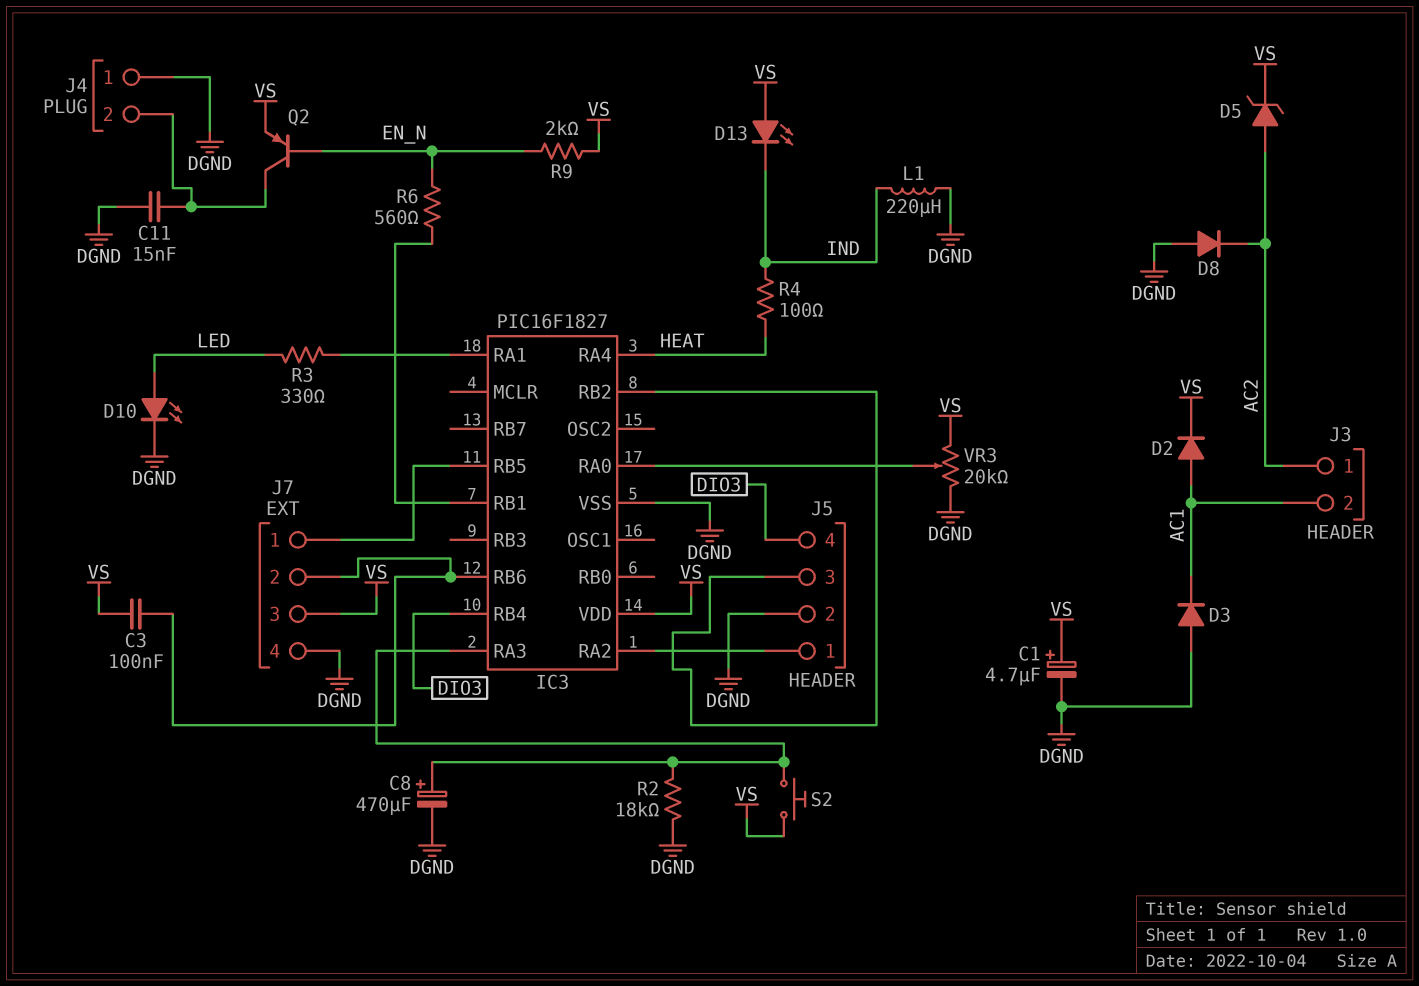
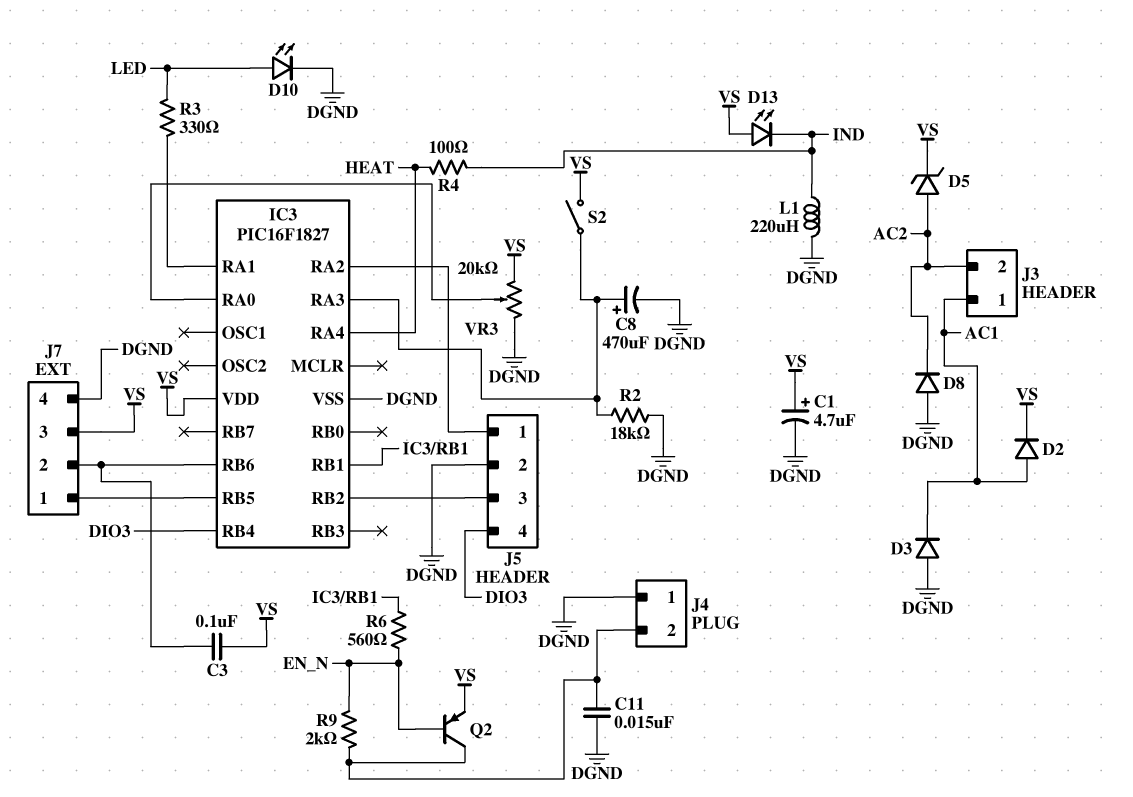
J3 pin 1: AC2 -> AC1
J3 pin 2: AC1 -> AC2
R9: 2k (EN_N, VS) -> 2k (EN_N, J4/2)
S2: button (IC3/RA3, VS) -> switch (IC3/RA3, VS)

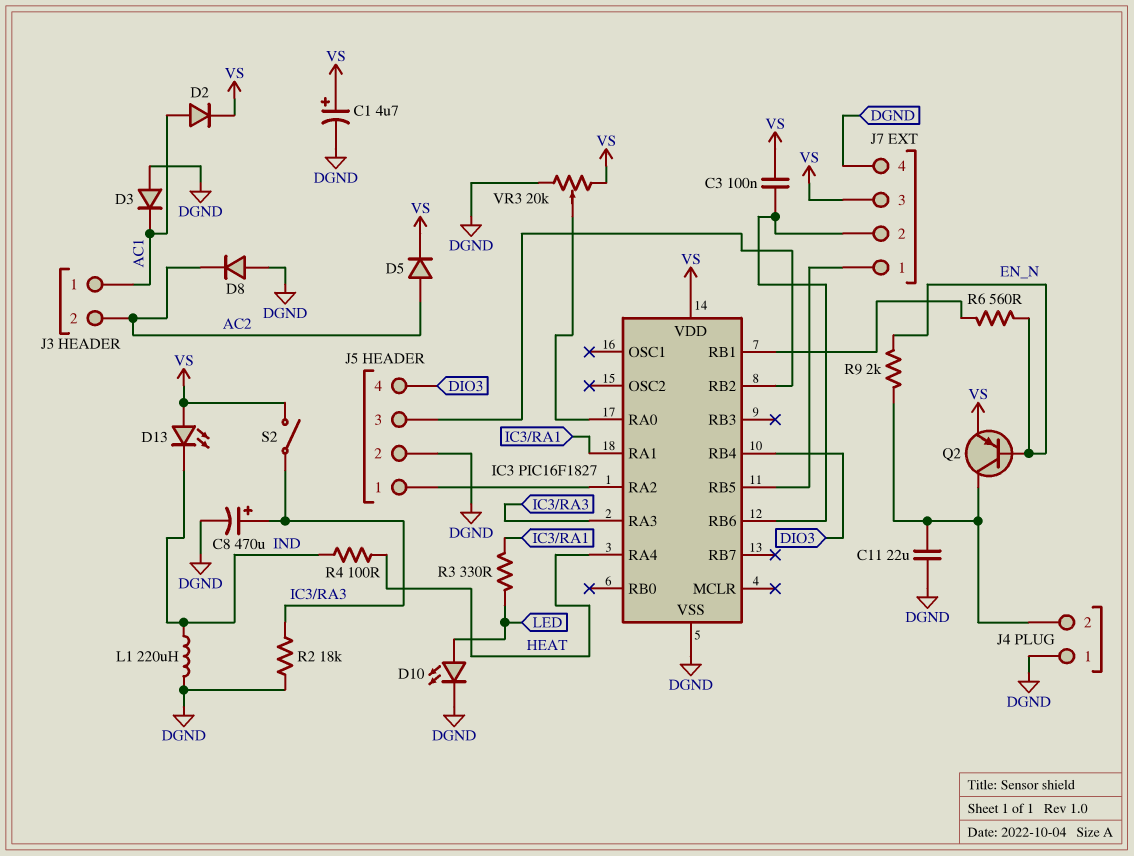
C11: 15nF (DGND, J4/2) -> 22uF (DGND, J4/2)
D5: zener (A AC2, K VS) -> diode (A AC2, K VS)

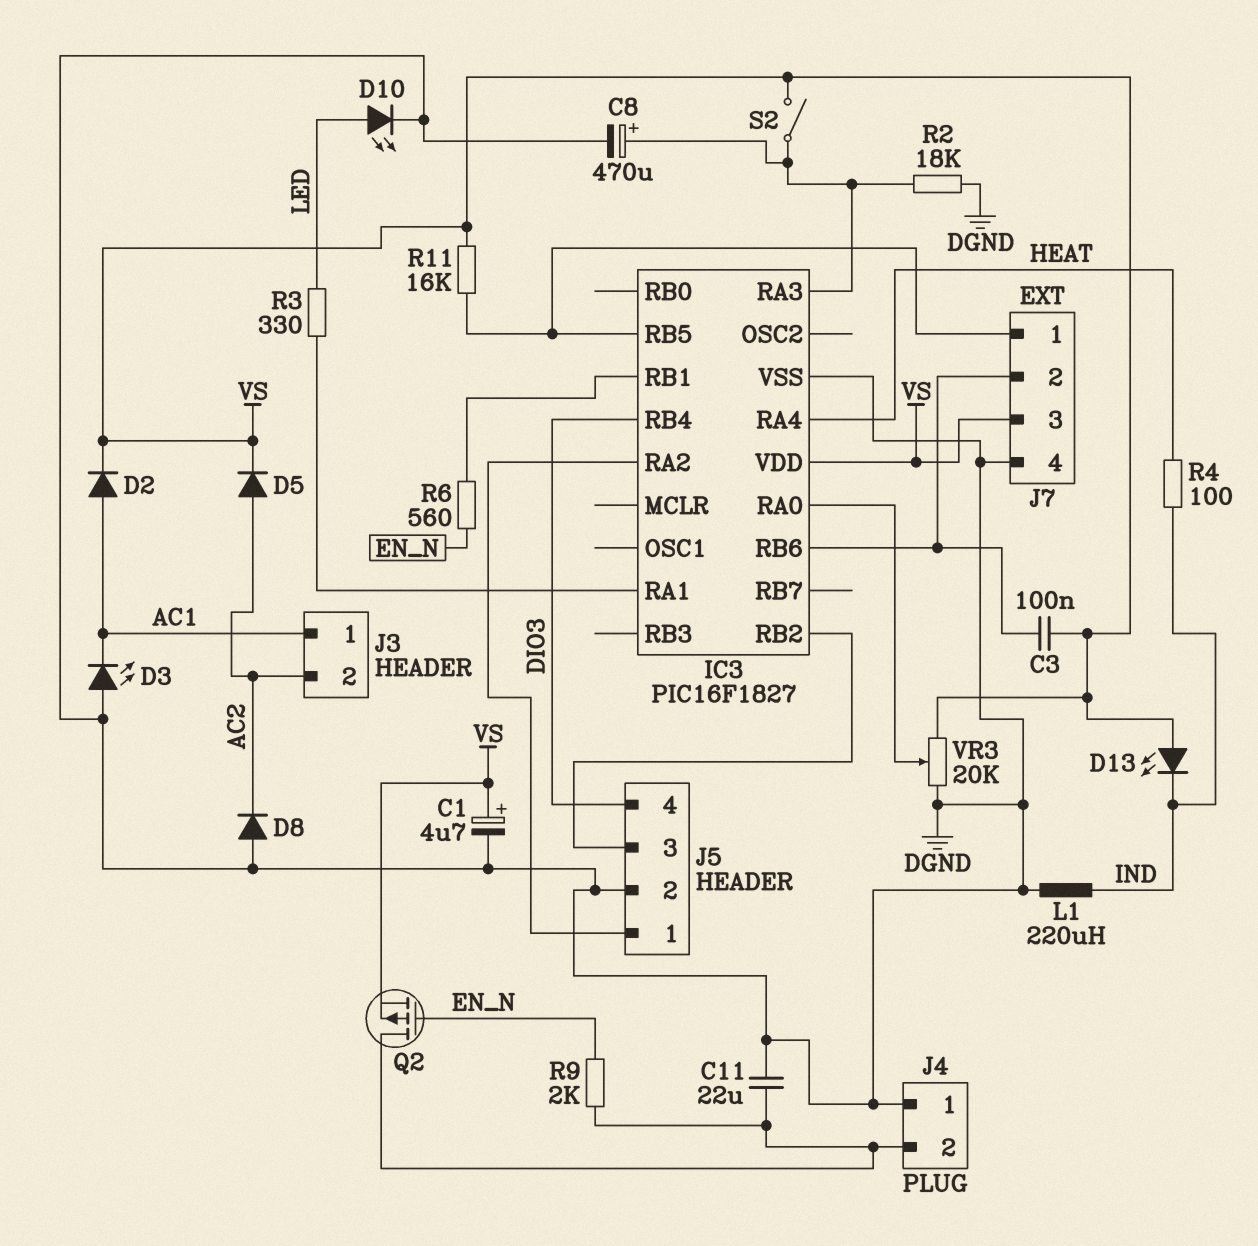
D3: diode (A DGND, K AC1) -> LED (A DGND, K AC1)
Q2: PNP (B EN_N, C J4/2, E VS) -> PMOS (G EN_N, D J4/2, S VS)
R11: none -> 16k (IC3/RB5, VS)

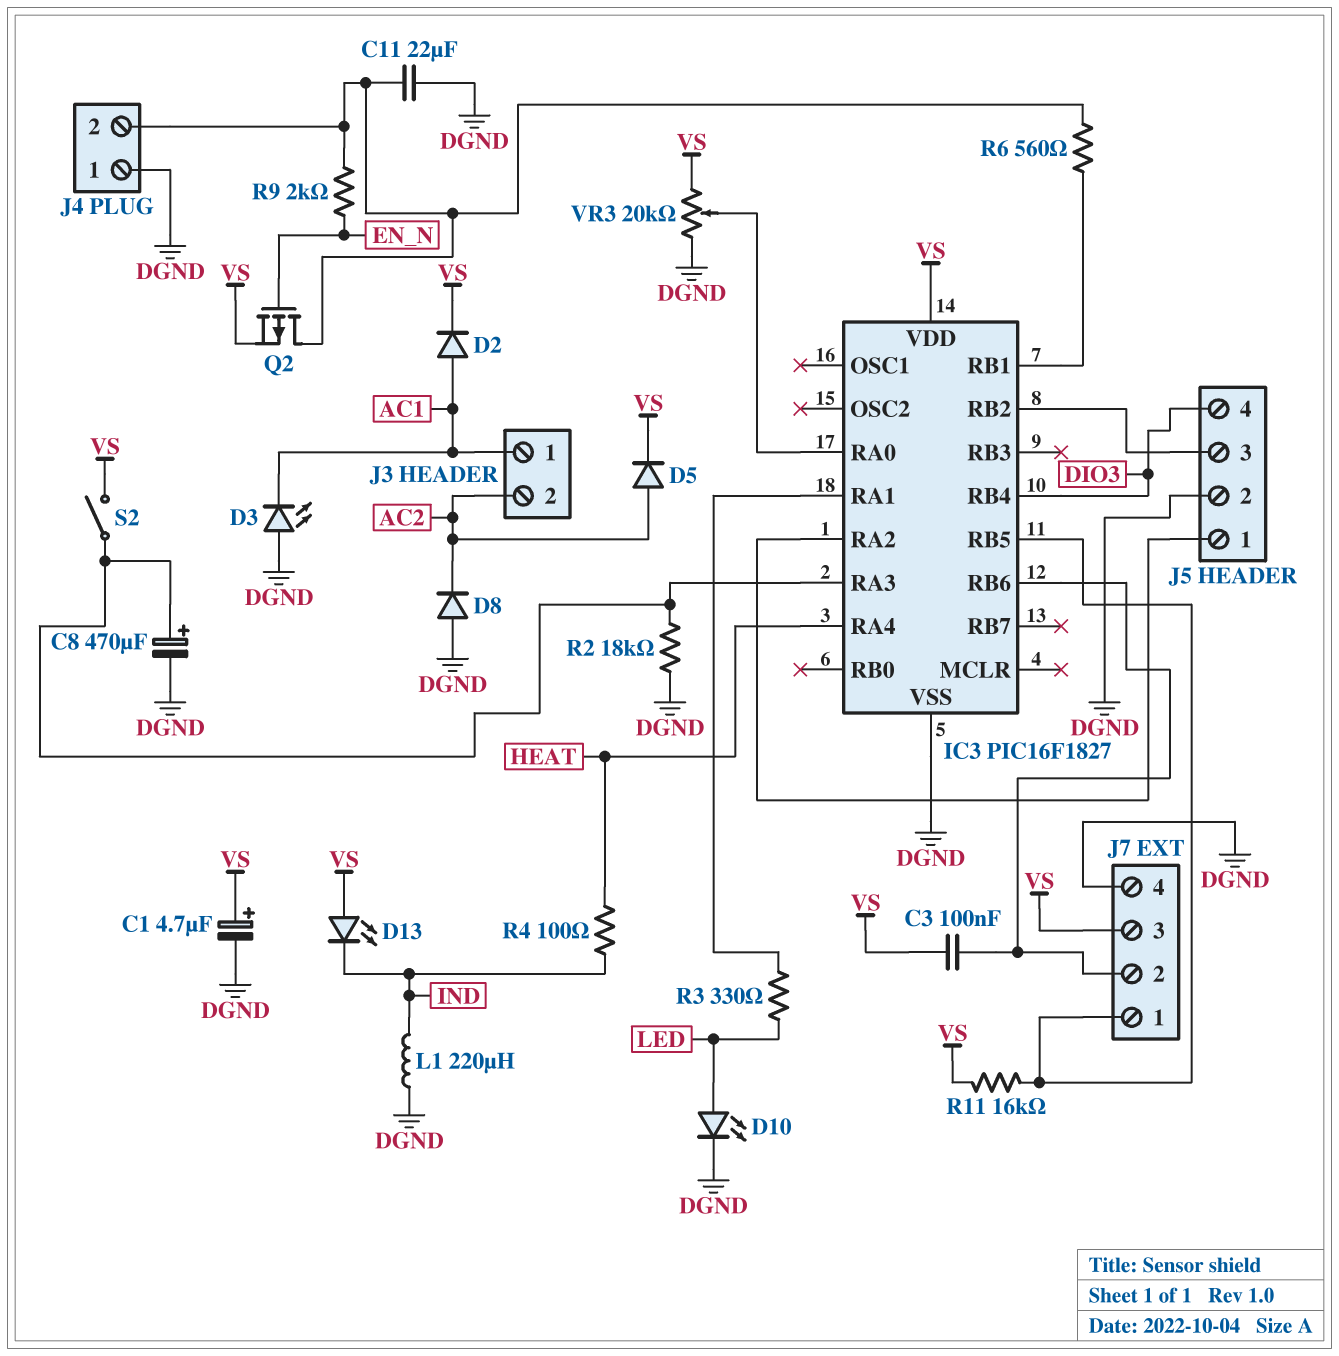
R6: 560 (EN_N, IC3/RB1) -> 560 (IC3/RB1, J4/2)

